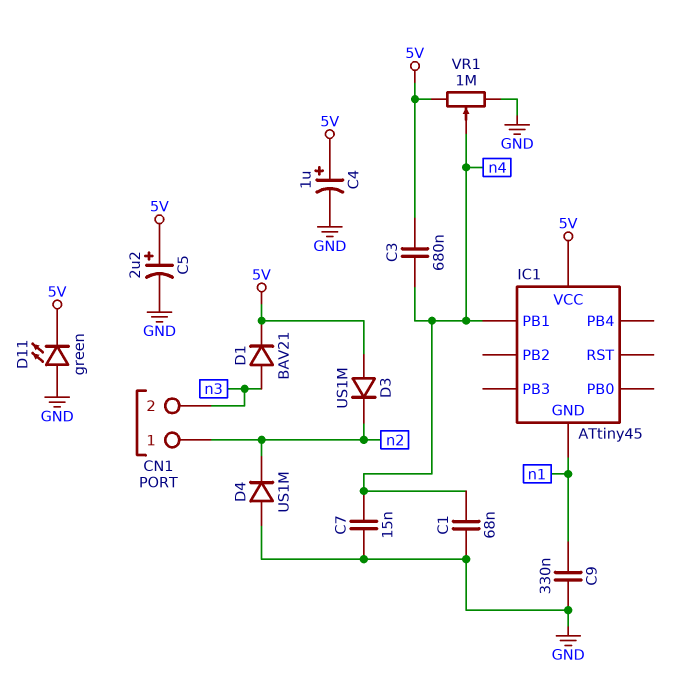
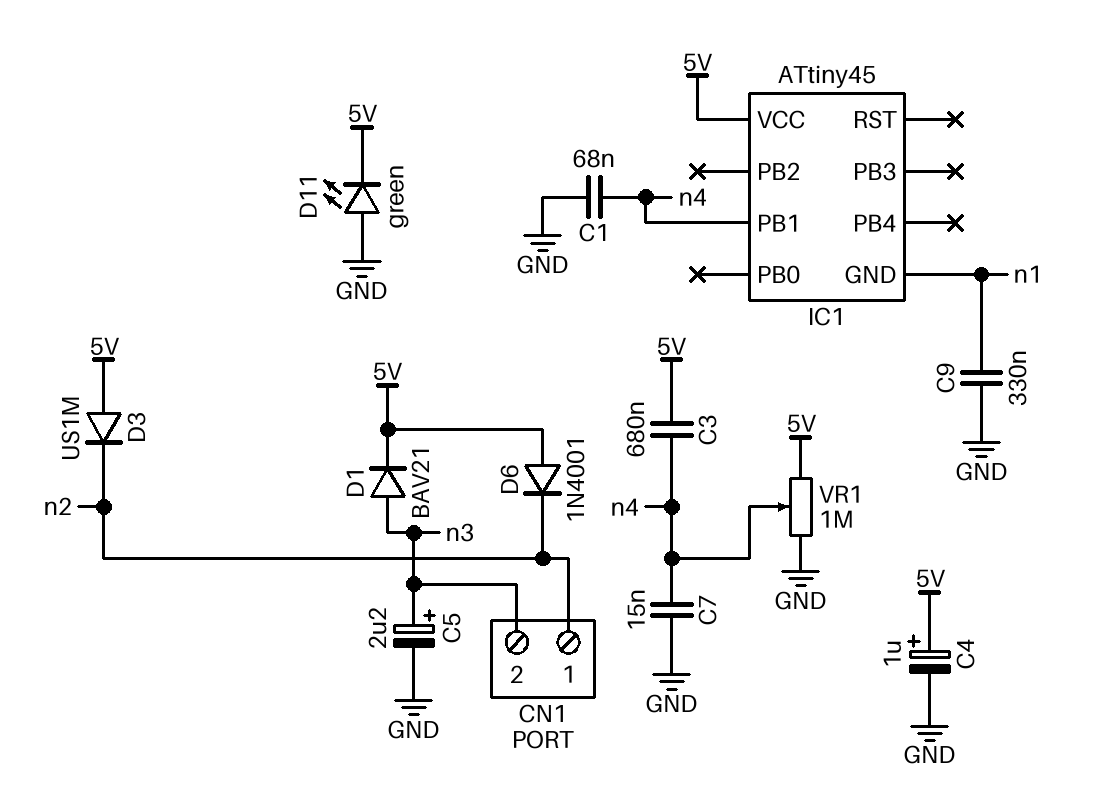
C5: 2.2uF (plus 5V, minus GND) -> 2.2uF (plus n3, minus GND)
D4: diode US1M (A GND, K n2) -> none
D6: none -> diode 1N4001 (A 5V, K n2)

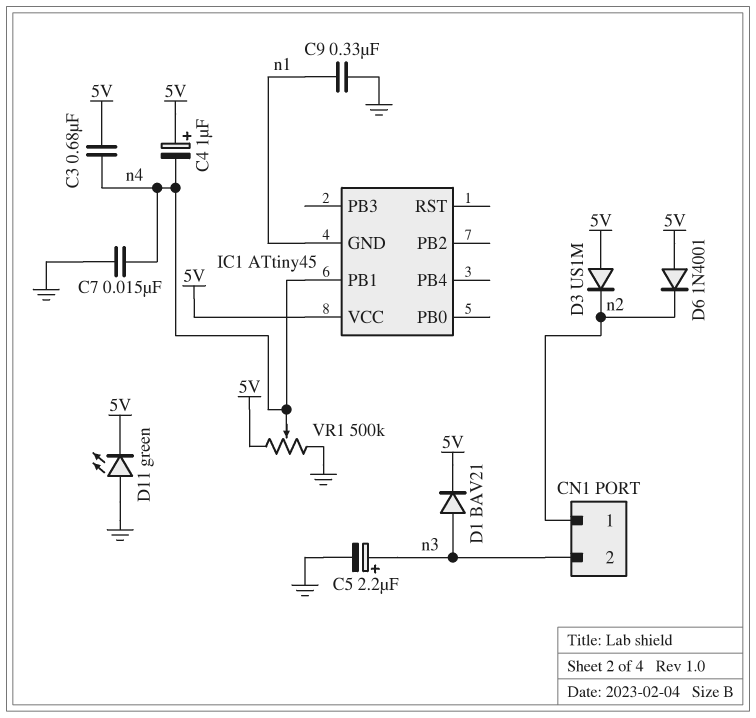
C1: 68nF (GND, n4) -> none
C4: 1uF (plus 5V, minus GND) -> 1uF (plus 5V, minus n4)
VR1: 1M (5V, GND, wiper n4) -> 500k (5V, GND, wiper n4)

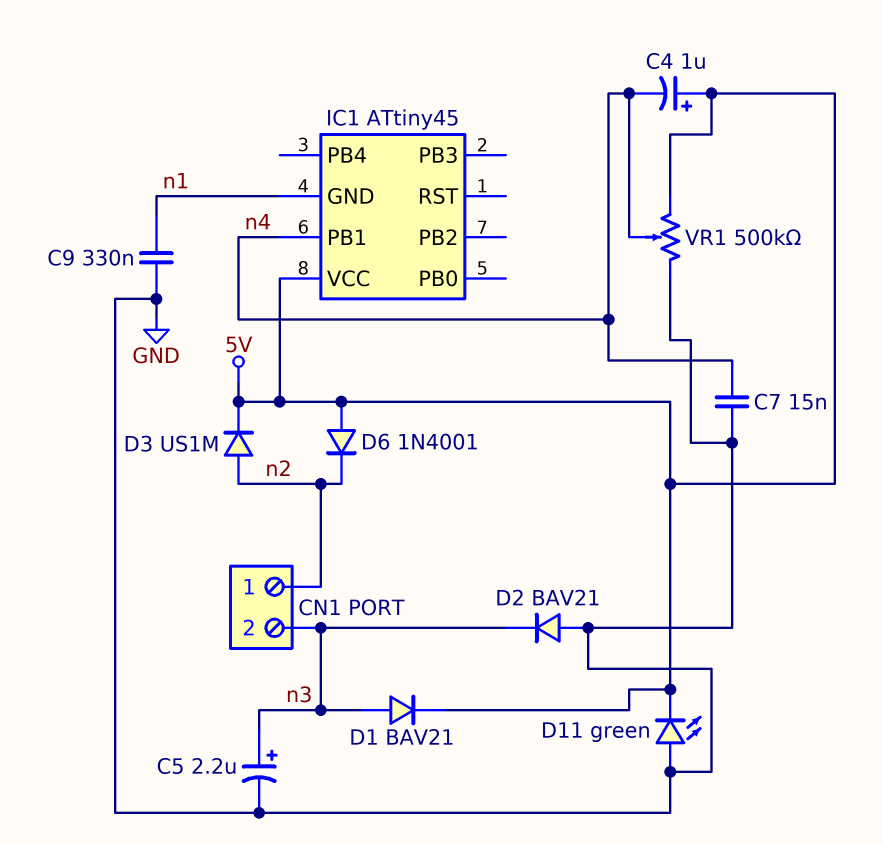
C3: 680nF (5V, n4) -> none
D2: none -> diode BAV21 (A GND, K n3)
D3: diode US1M (A 5V, K n2) -> diode US1M (A n2, K 5V)

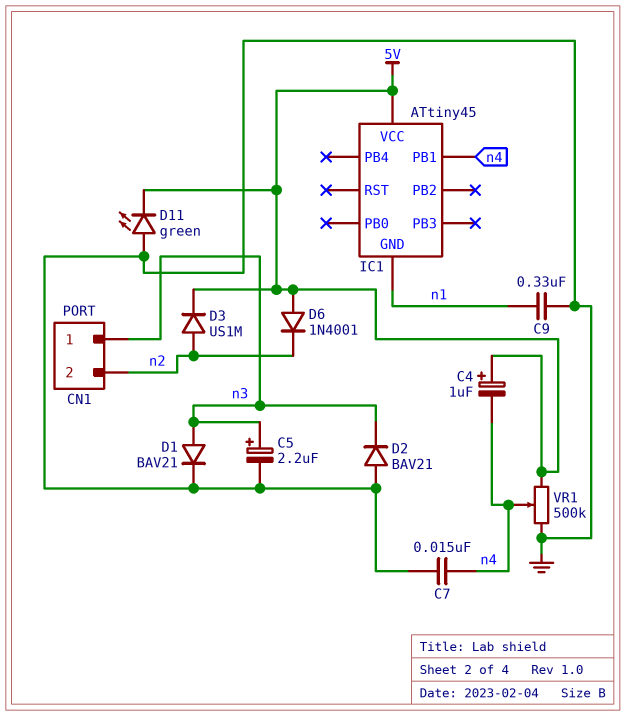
CN1 pin 1: n2 -> n3
CN1 pin 2: n3 -> n2
D1: diode BAV21 (A n3, K 5V) -> diode BAV21 (A n3, K GND)

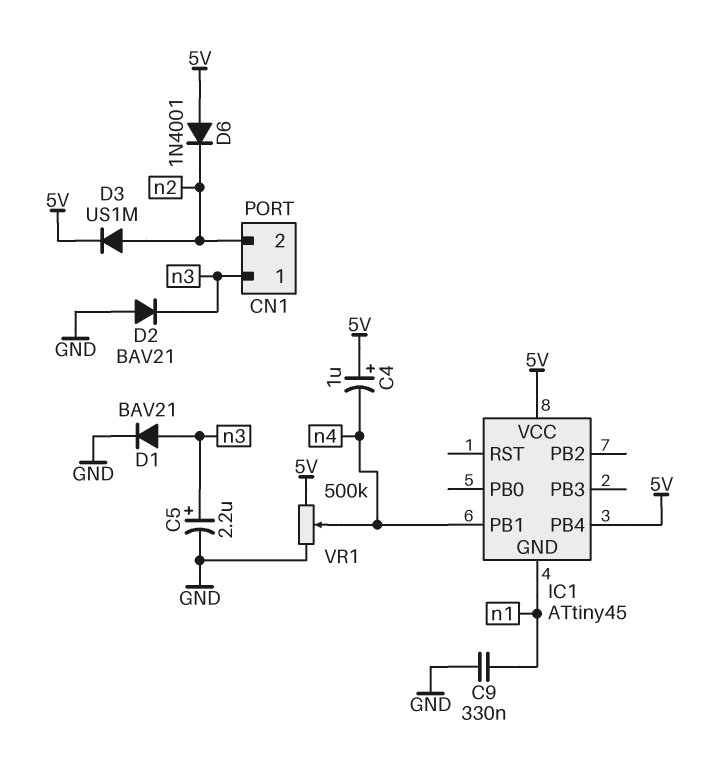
C7: 15nF (GND, n4) -> none
D11: LED green (A GND, K 5V) -> none
IC1 pin PB4: none -> 5V

